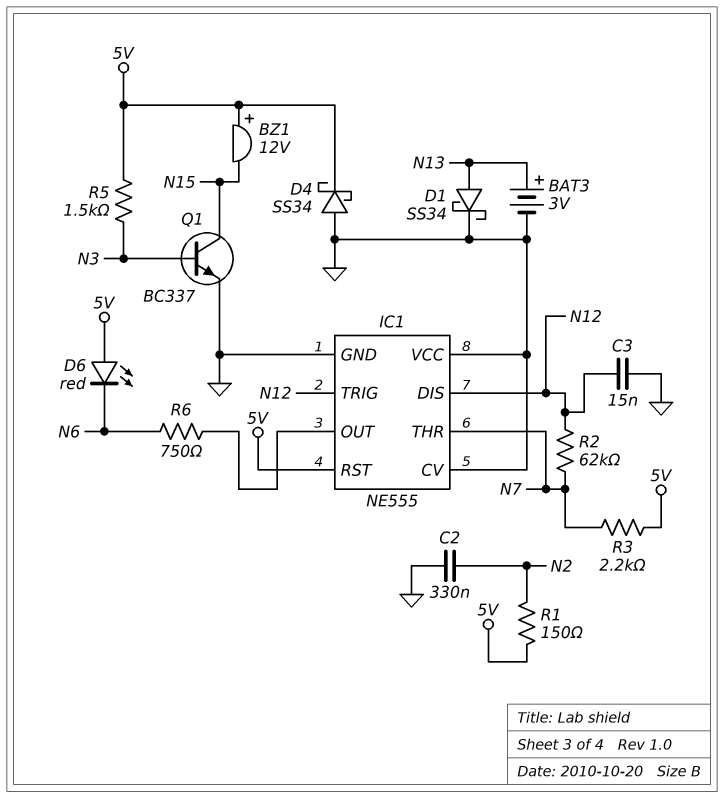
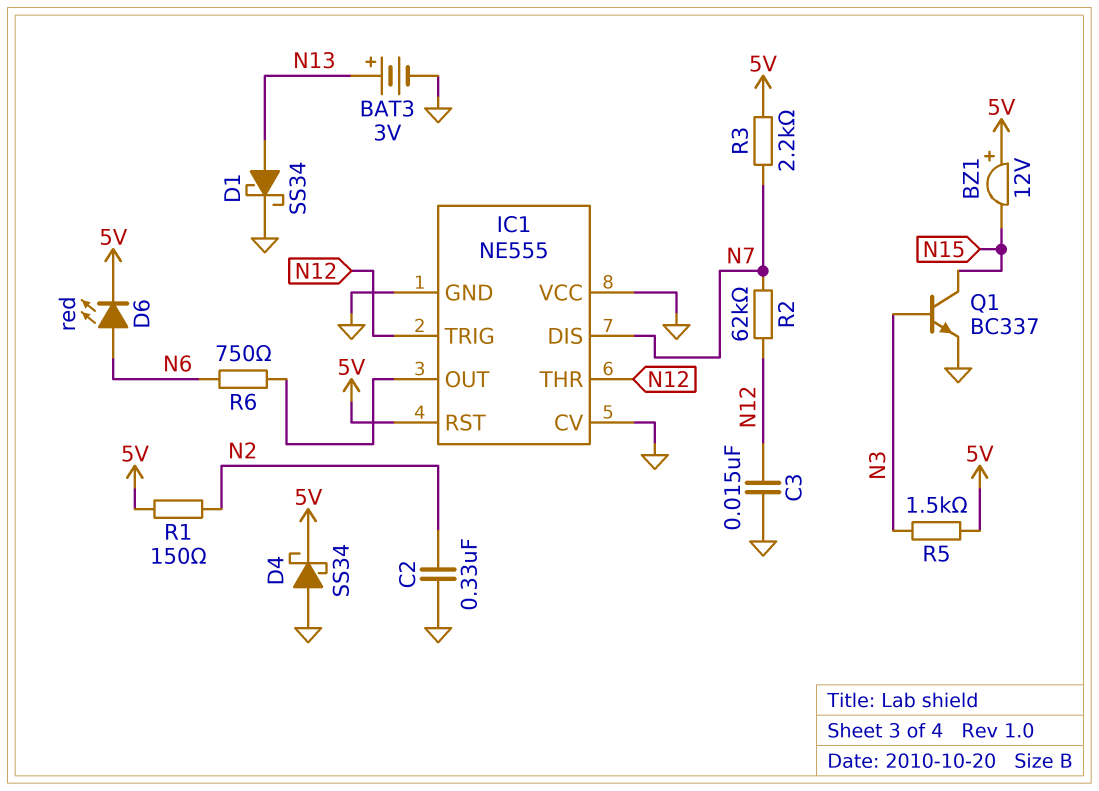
D6: LED red (A 5V, K N6) -> LED red (A N6, K 5V)
IC1 pin DIS: N12 -> N7
IC1 pin THR: N7 -> N12

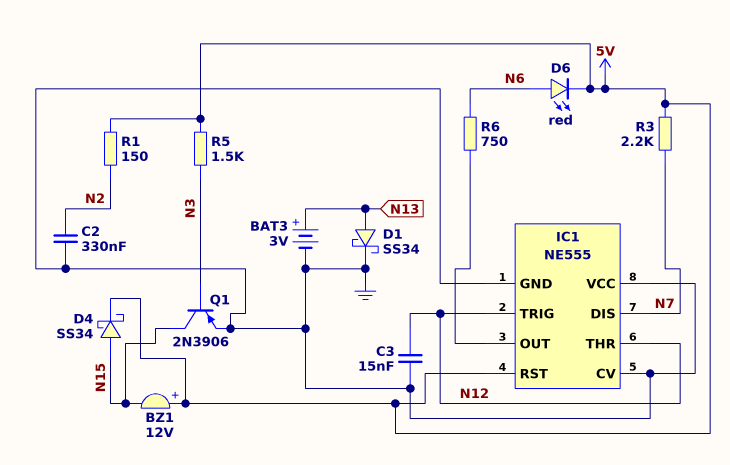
D4: schottky SS34 (A GND, K 5V) -> schottky SS34 (A N15, K 5V)
Q1: NPN BC337 (B N3, C N15, E GND) -> PNP 2N3906 (B N3, C N15, E GND)
R2: 62k (N7, N12) -> none

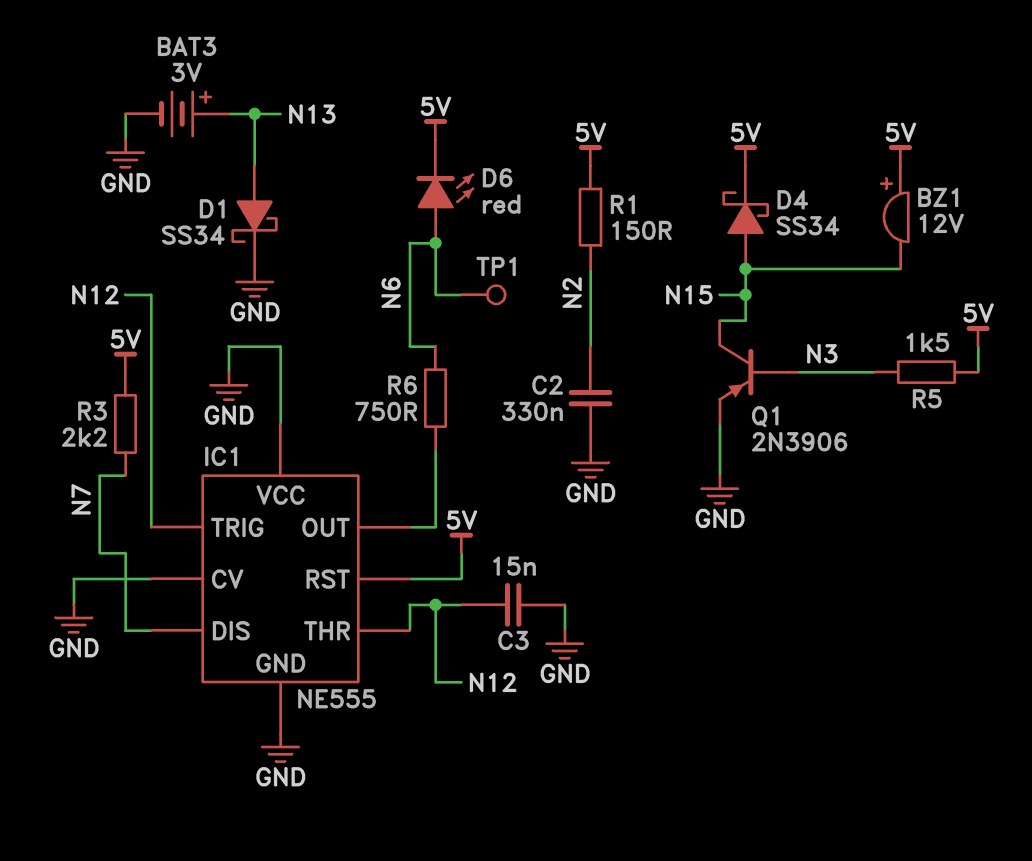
TP1: none -> test point (N6)

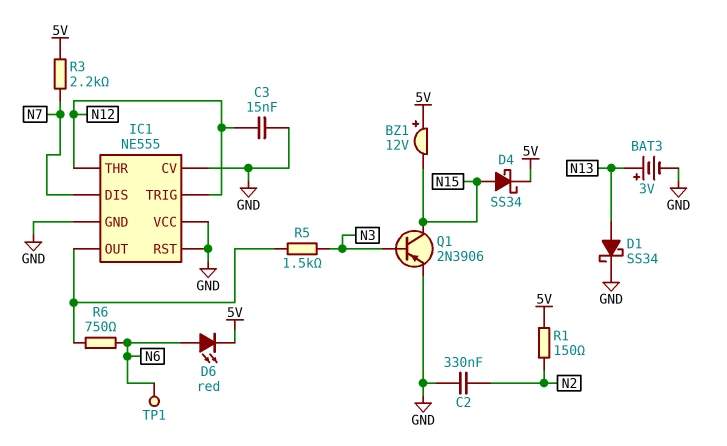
IC1 pin RST: 5V -> GND
R5: 1.5k (5V, N3) -> 1.5k (IC1/OUT, N3)

